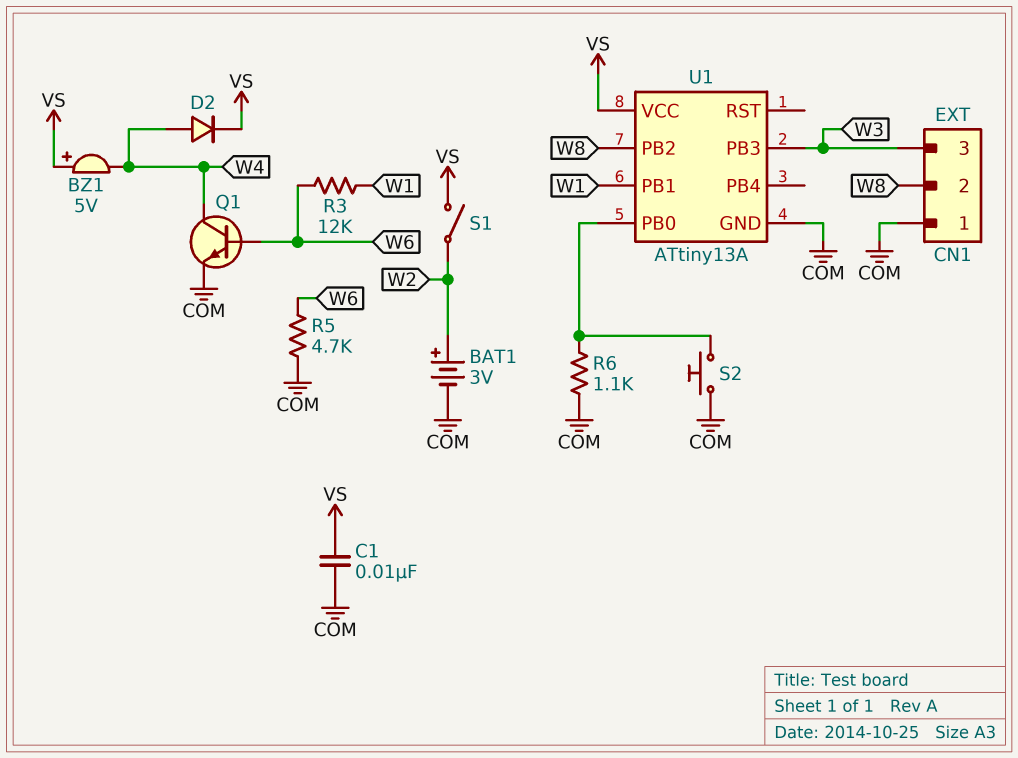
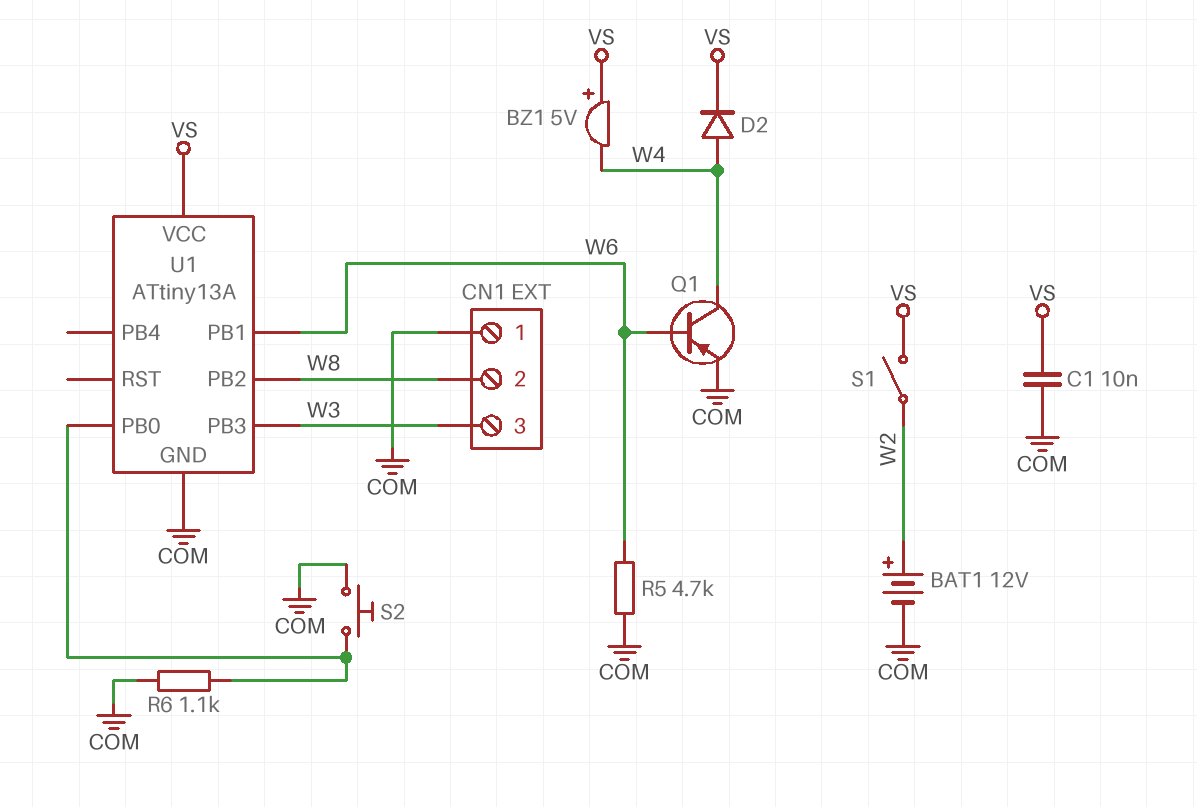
BAT1: 3V (plus W2, minus COM) -> 12V (plus W2, minus COM)
Q1: NPN (B W6, C W4, E COM) -> PNP (B W6, C W4, E COM)
R3: 12k (W1, W6) -> none
U1 pin PB1: W1 -> W6

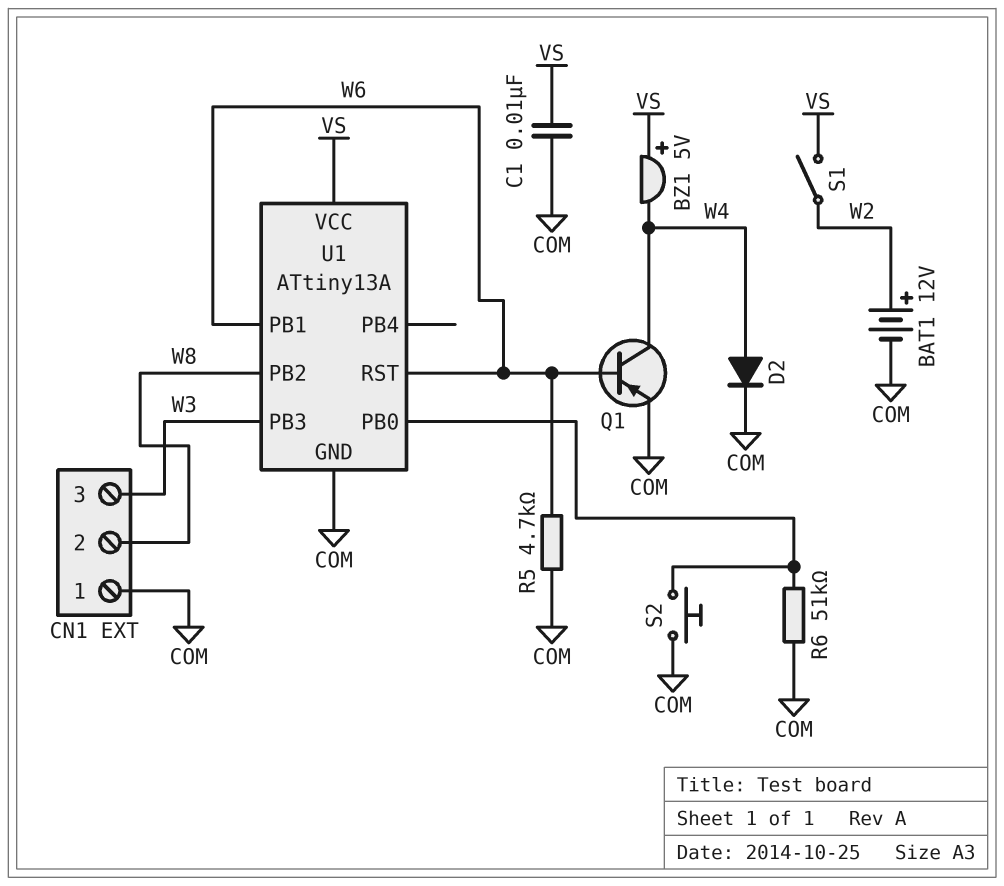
D2: diode (A W4, K VS) -> diode (A W4, K COM)
R6: 1.1k (COM, U1/PB0) -> 51k (COM, U1/PB0)
U1 pin RST: none -> W6

